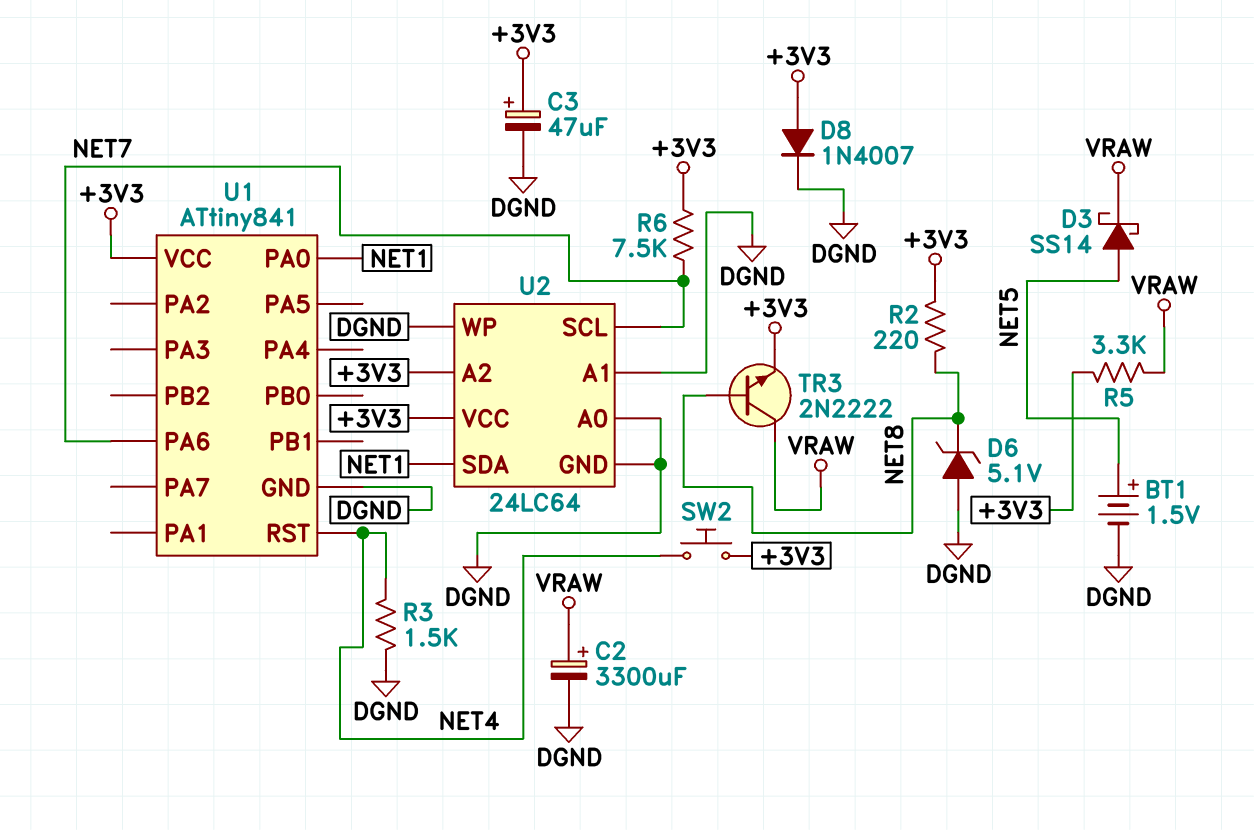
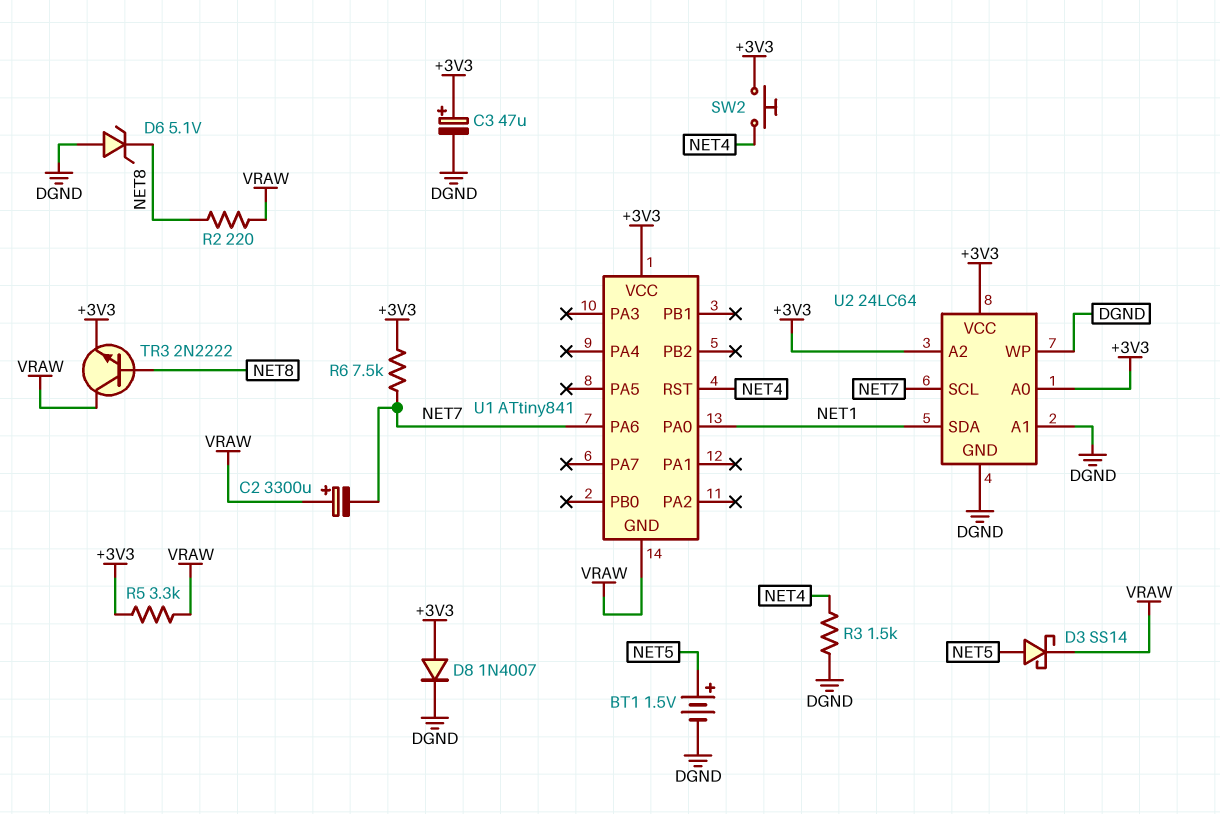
C2: 3300uF (plus VRAW, minus DGND) -> 3300uF (plus VRAW, minus NET7)
R2: 220 (+3V3, NET8) -> 220 (NET8, VRAW)
U1 pin GND: DGND -> VRAW
U2 pin A0: DGND -> +3V3

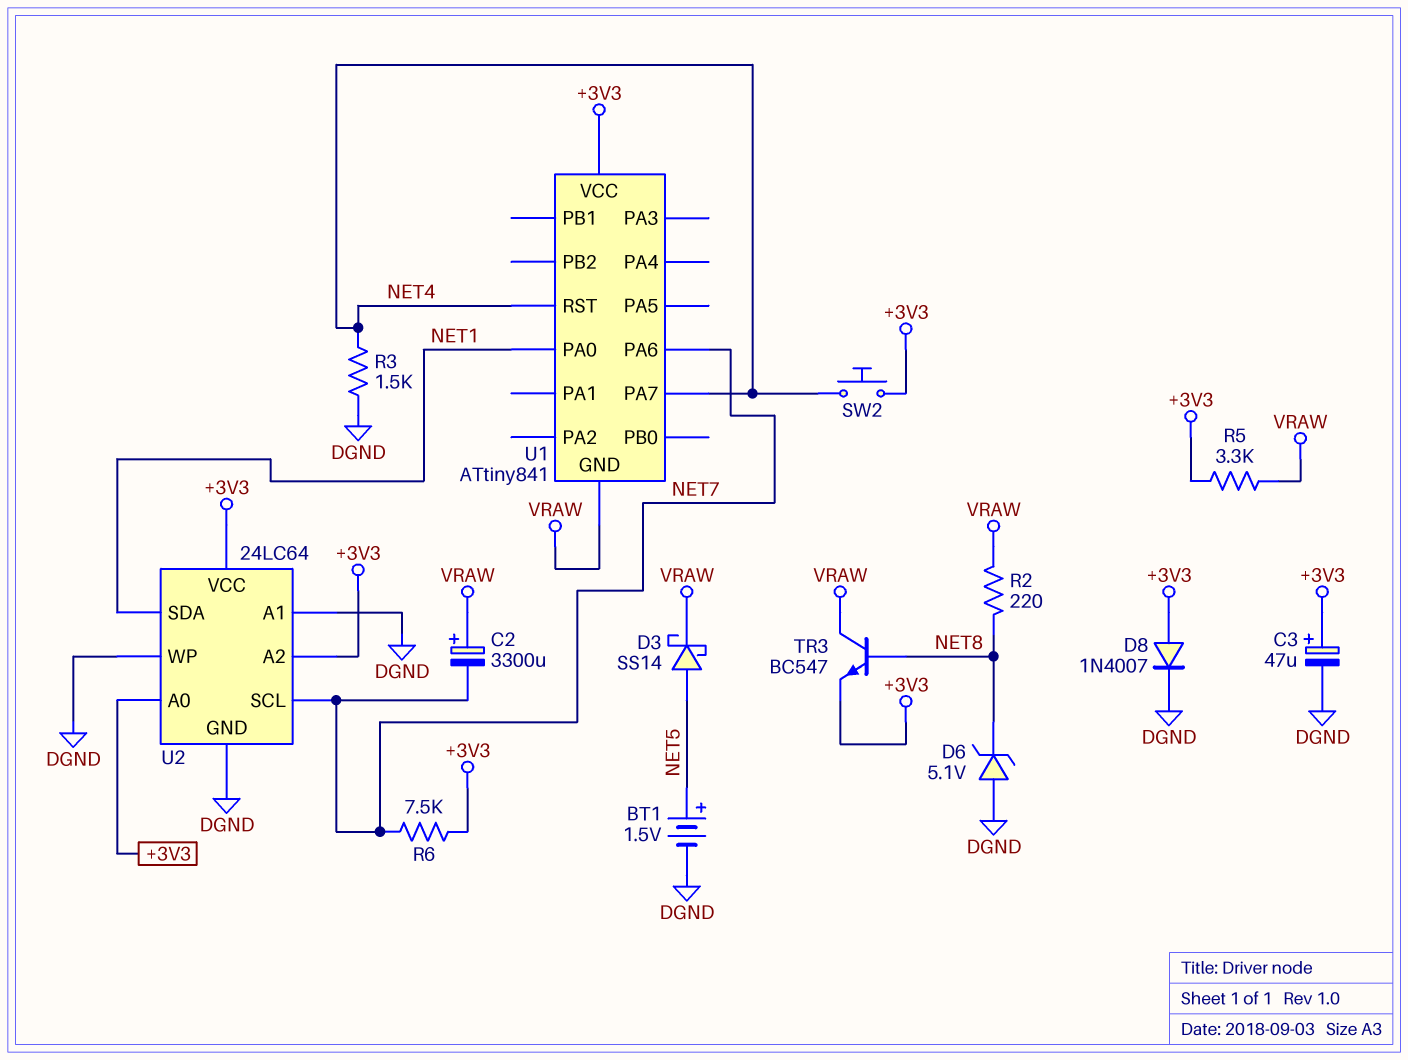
TR3: NPN 2N2222 (B NET8, C VRAW, E +3V3) -> NPN BC547 (B NET8, C VRAW, E +3V3)
U1 pin PA7: none -> NET4

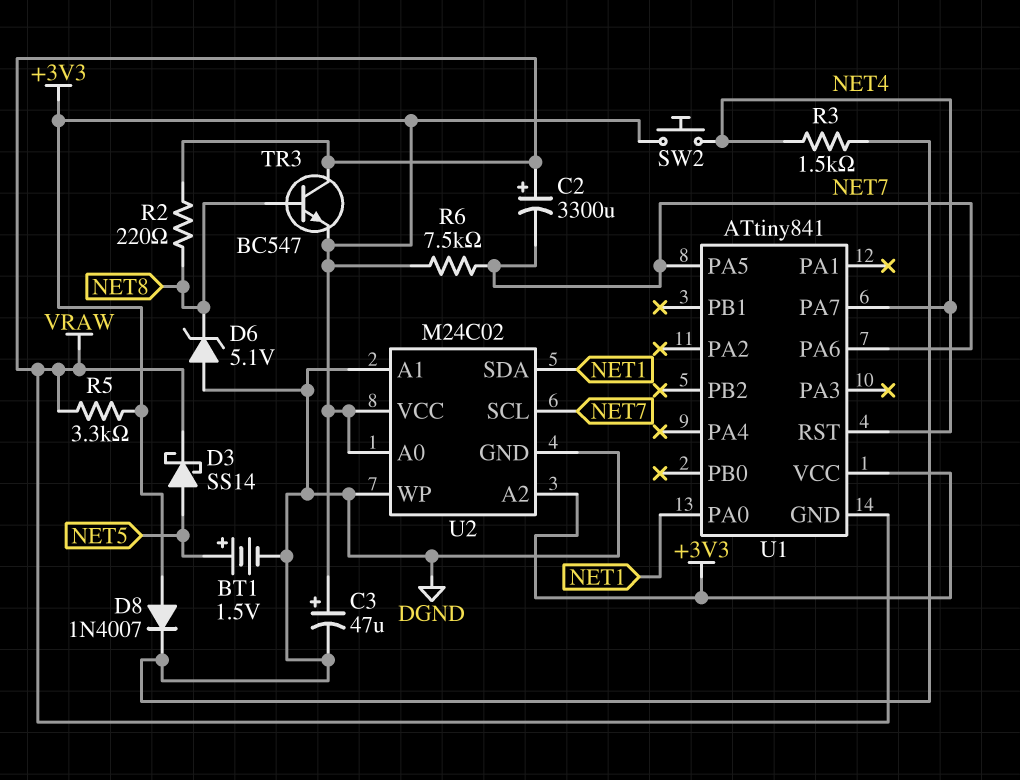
U1 pin PA5: none -> NET7
U2: 24LC64 -> M24C02

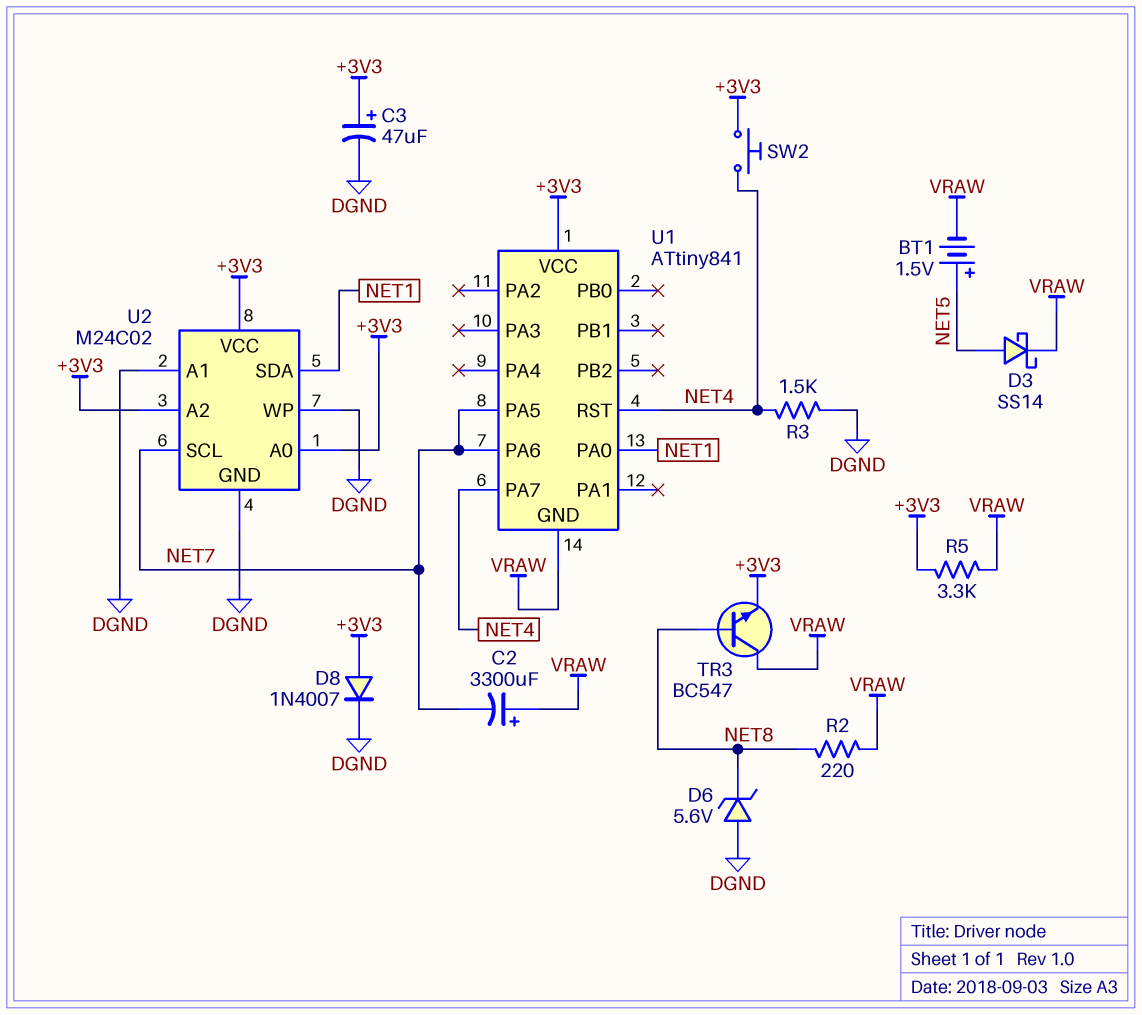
BT1: 1.5V (plus NET5, minus DGND) -> 1.5V (plus NET5, minus VRAW)
D6: zener 5.1V (A DGND, K NET8) -> zener 5.6V (A DGND, K NET8)
R6: 7.5k (+3V3, NET7) -> none

